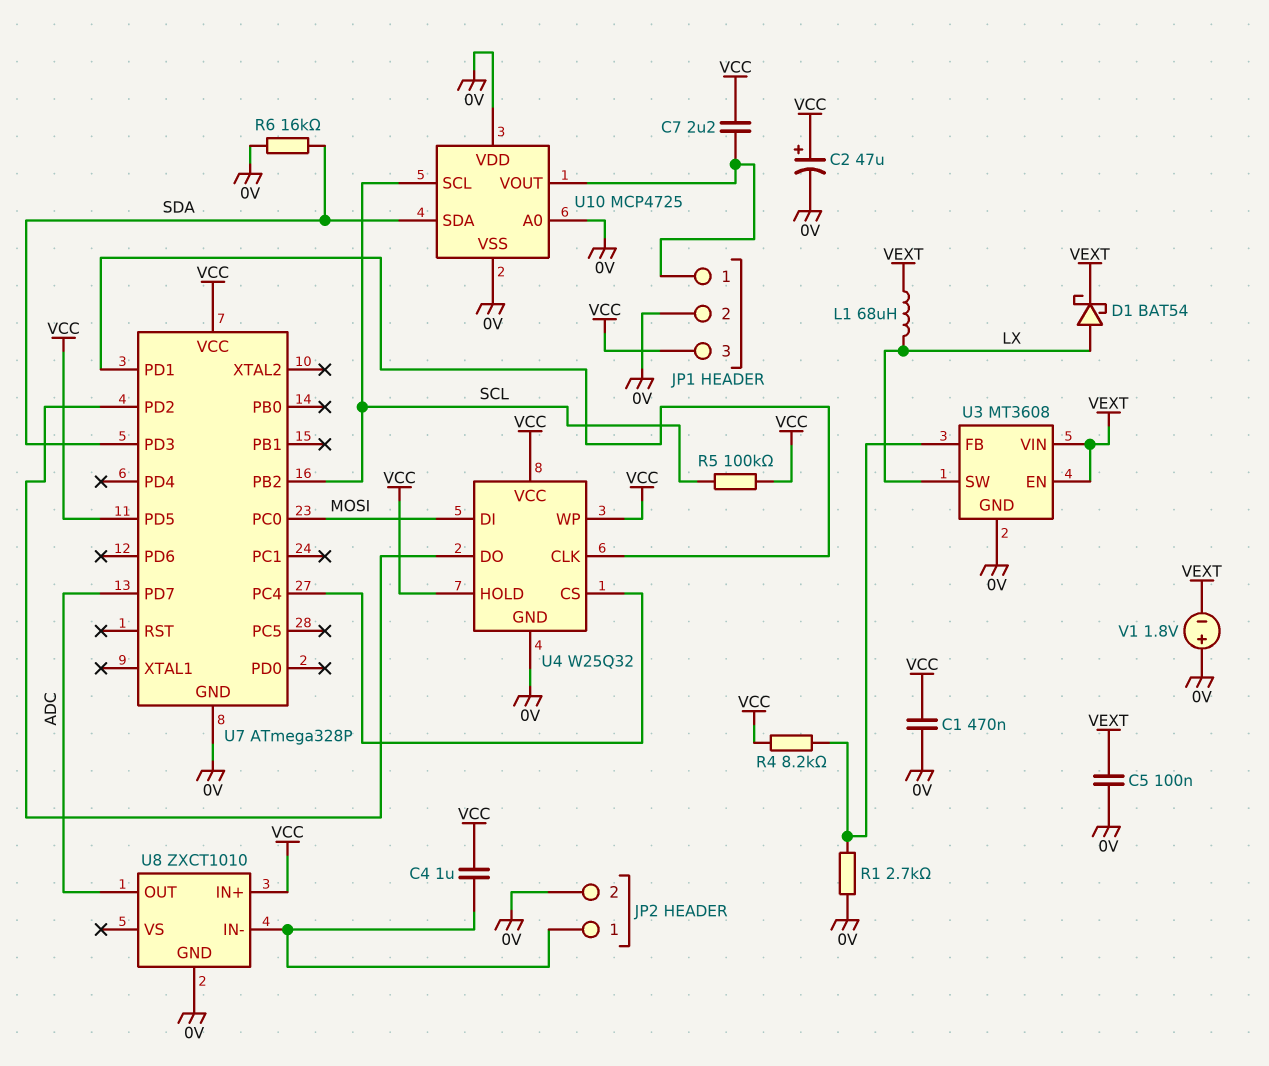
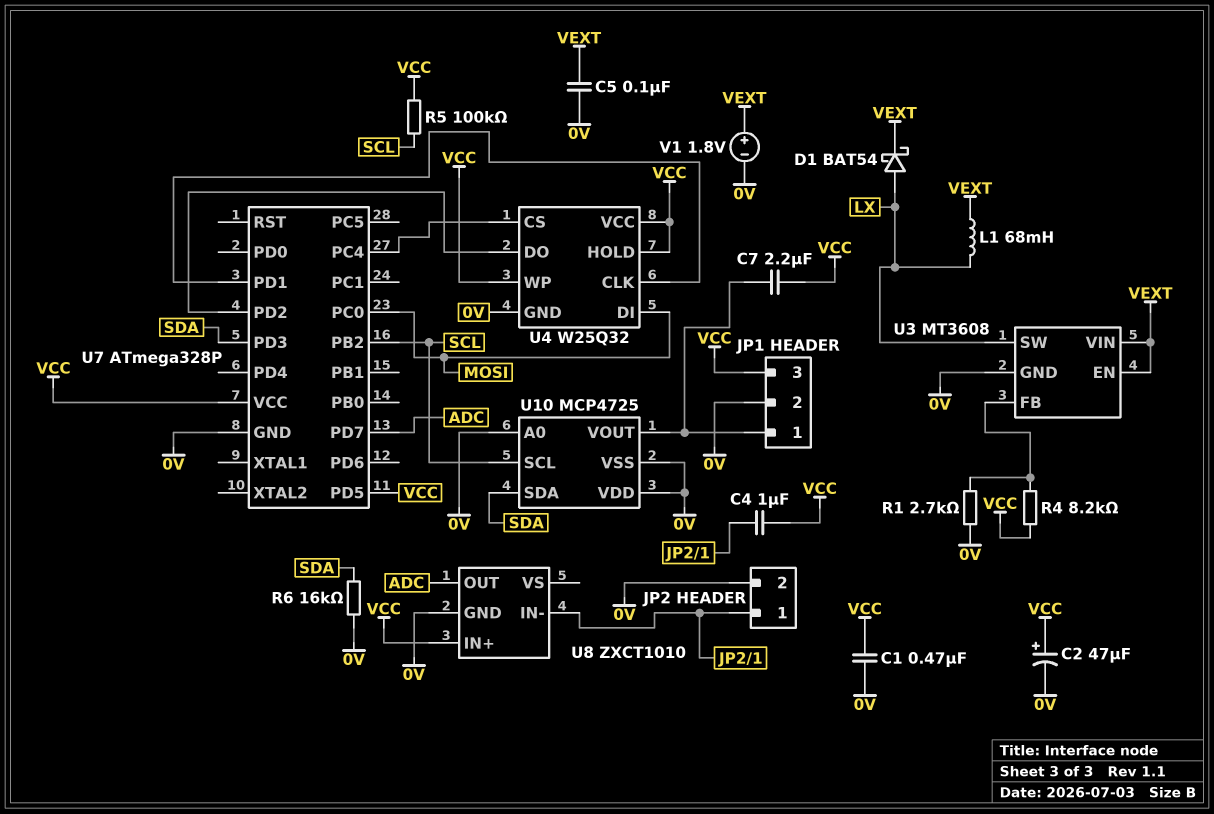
L1: 68uH (LX, VEXT) -> 68mH (LX, VEXT)
V1: 1.8V (plus 0V, minus VEXT) -> 1.8V (plus VEXT, minus 0V)

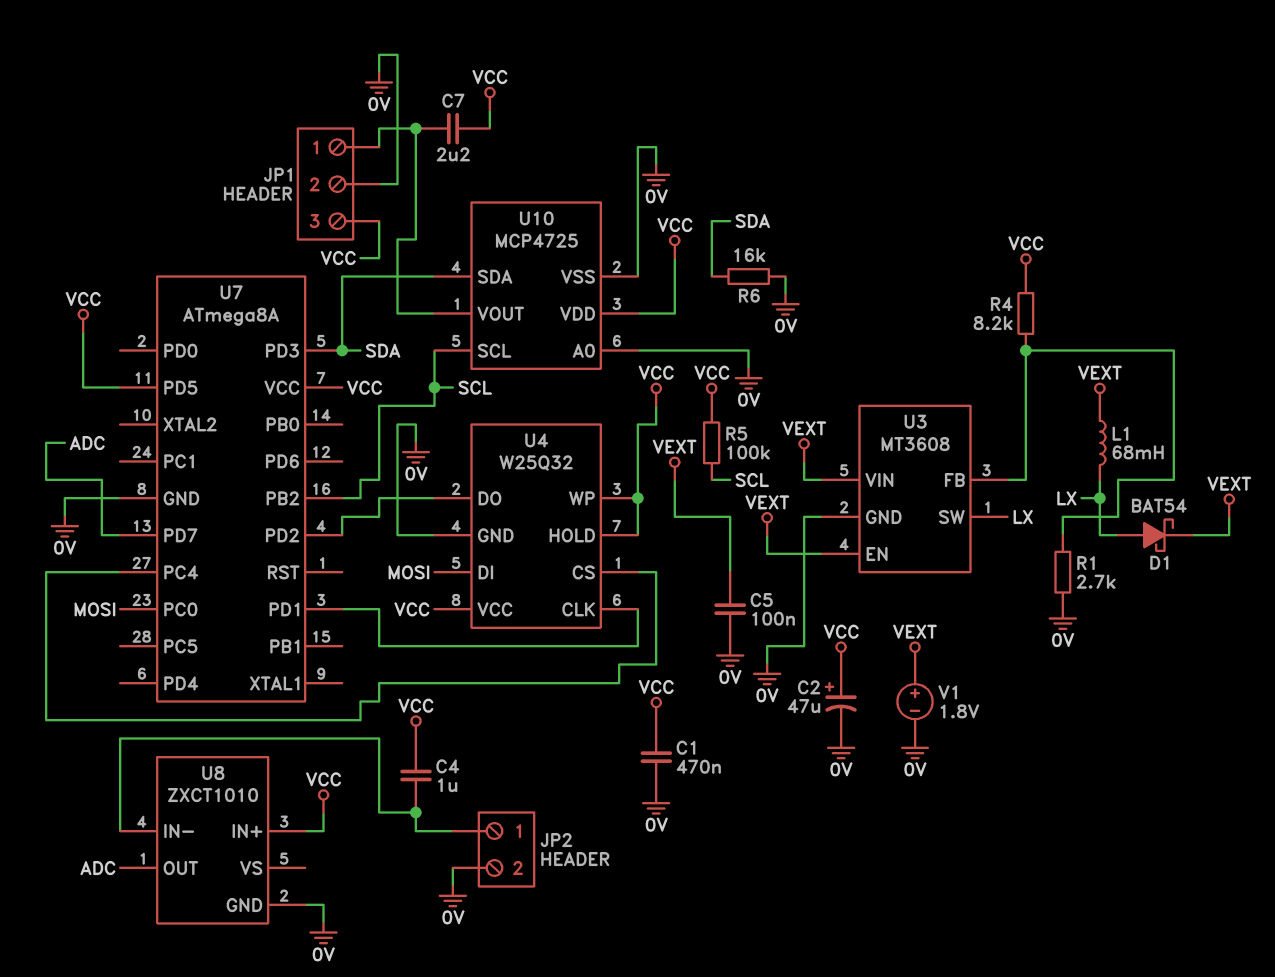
U7: ATmega328P -> ATmega8A
U10 pin VDD: 0V -> VCC

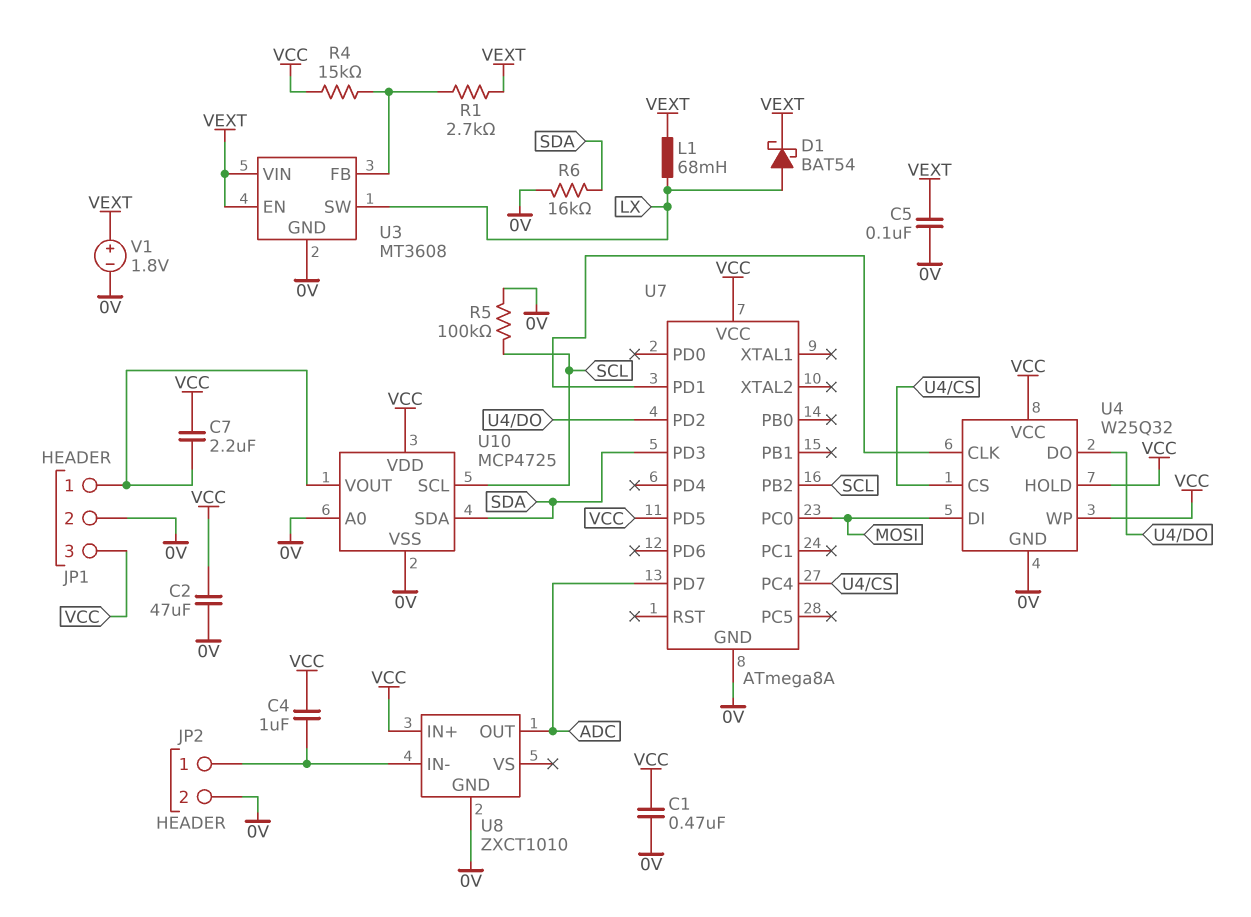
C2: 47uF (plus VCC, minus 0V) -> 47uF (0V, VCC)
R1: 2.7k (0V, U3/FB) -> 2.7k (U3/FB, VEXT)
R4: 8.2k (U3/FB, VCC) -> 15k (U3/FB, VCC)
R5: 100k (SCL, VCC) -> 100k (0V, SCL)

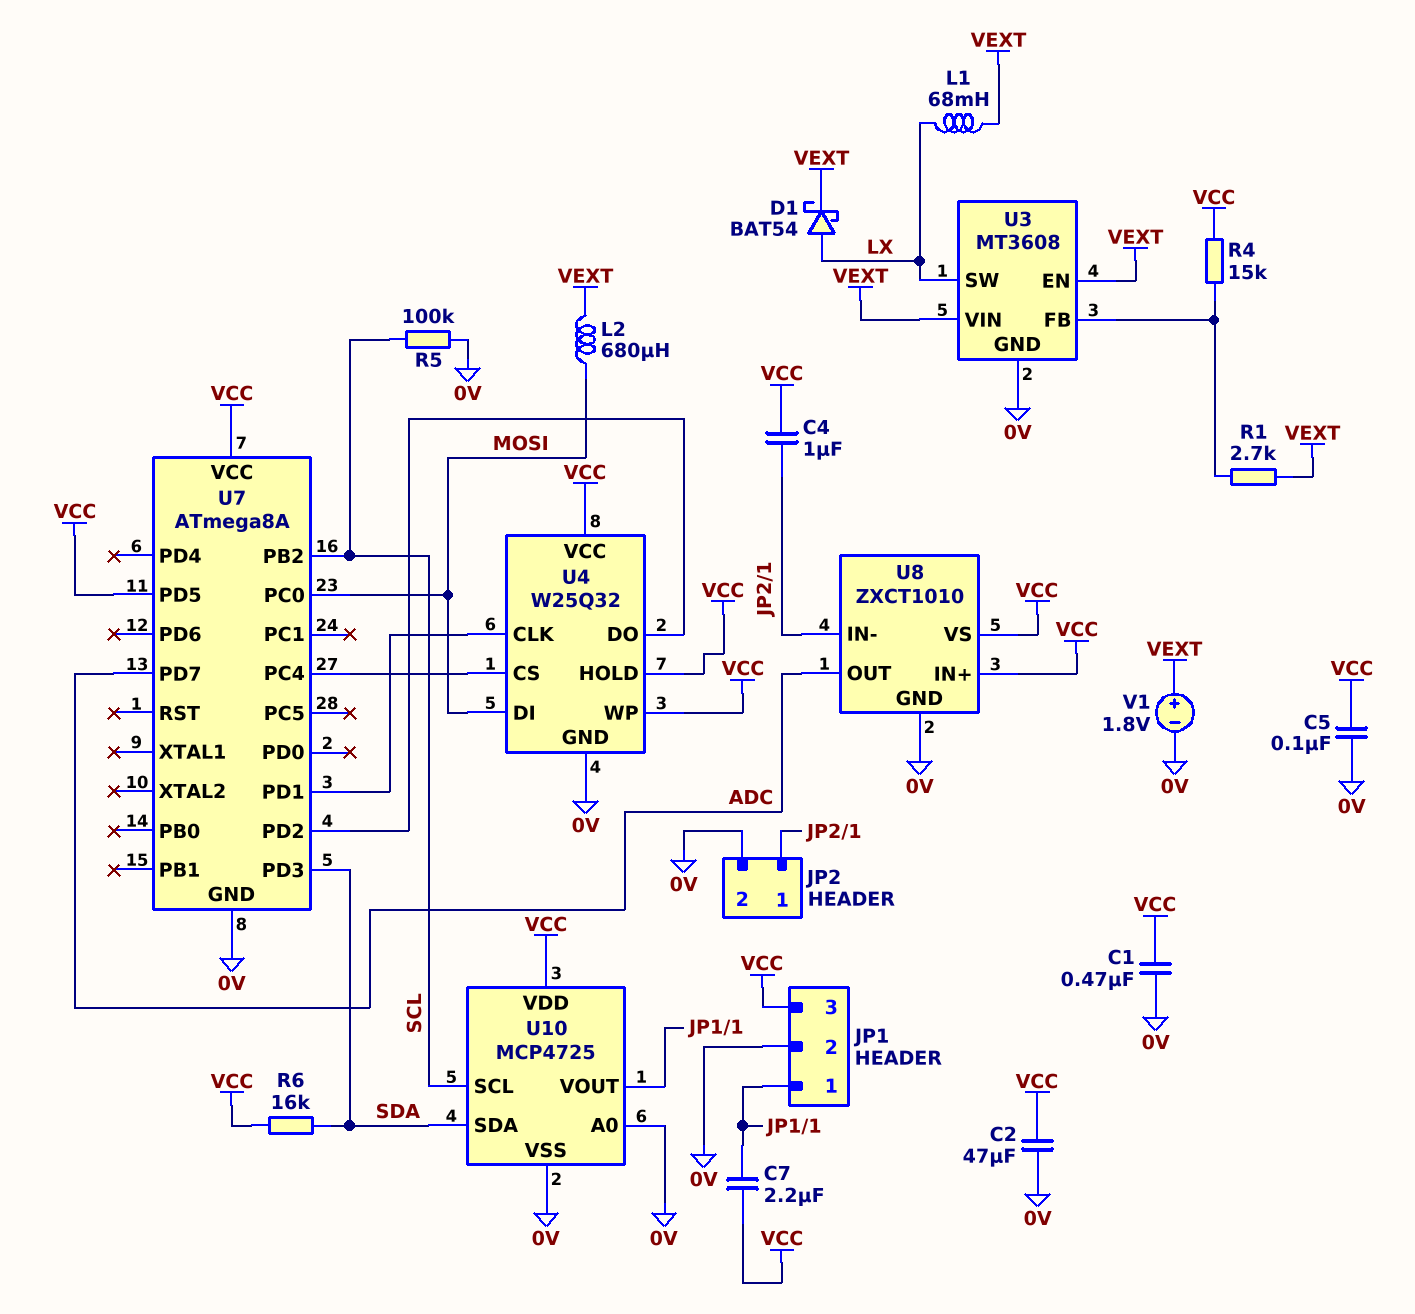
C5: 100nF (0V, VEXT) -> 100nF (0V, VCC)
L2: none -> 680uH (MOSI, VEXT)
R6: 16k (0V, SDA) -> 16k (SDA, VCC)
U8 pin VS: none -> VCC

